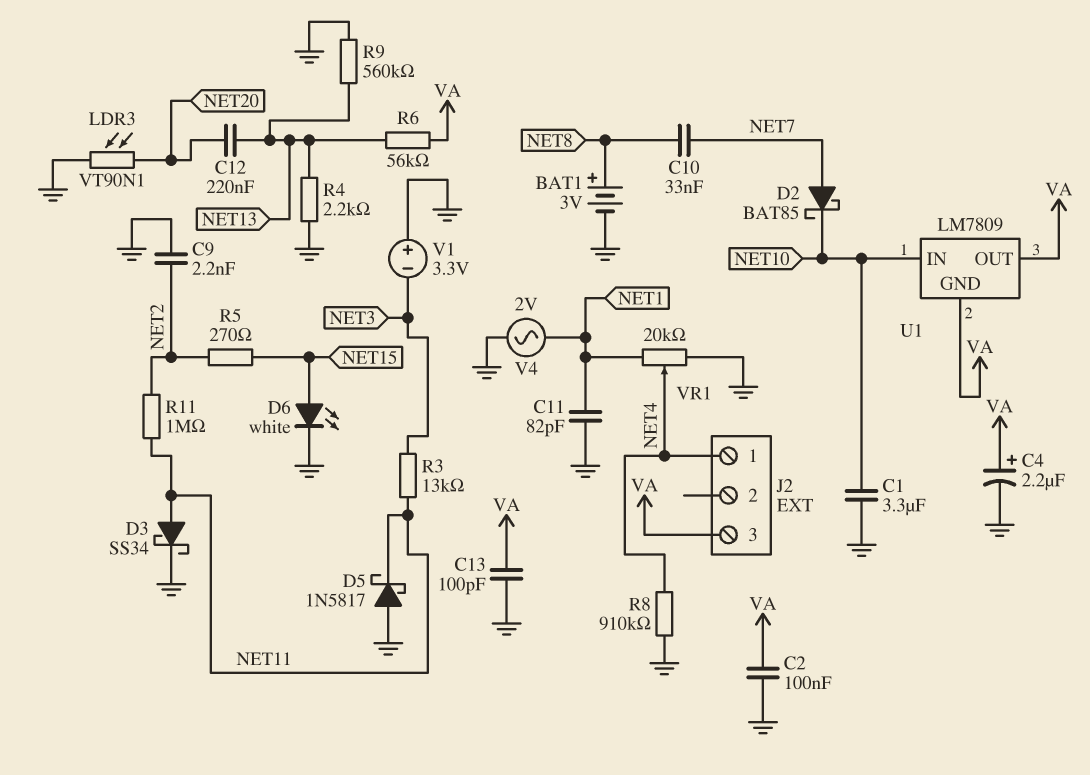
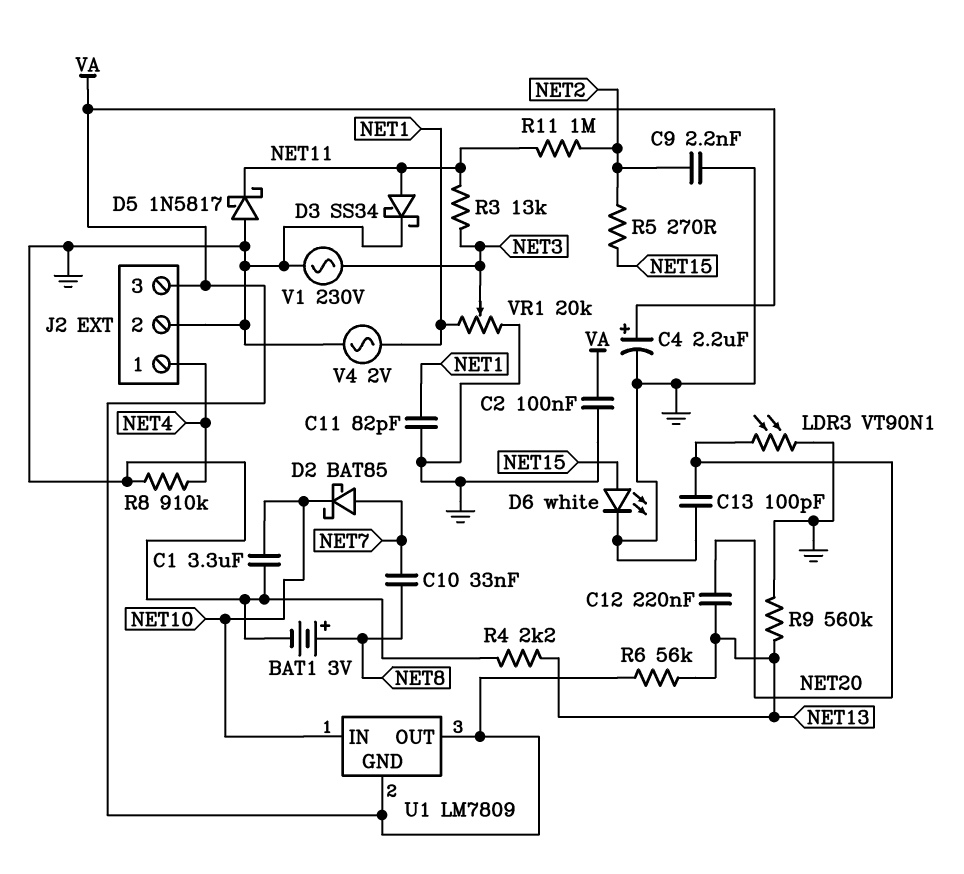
C13: 100pF (GND, VA) -> 100pF (GND, NET20)
J2 pin 2: none -> GND
V1: 3.3V (plus GND, minus NET3) -> AC 230V (GND, NET3)
VR1: 20k (GND, NET1, wiper NET4) -> 20k (GND, NET1, wiper NET3)

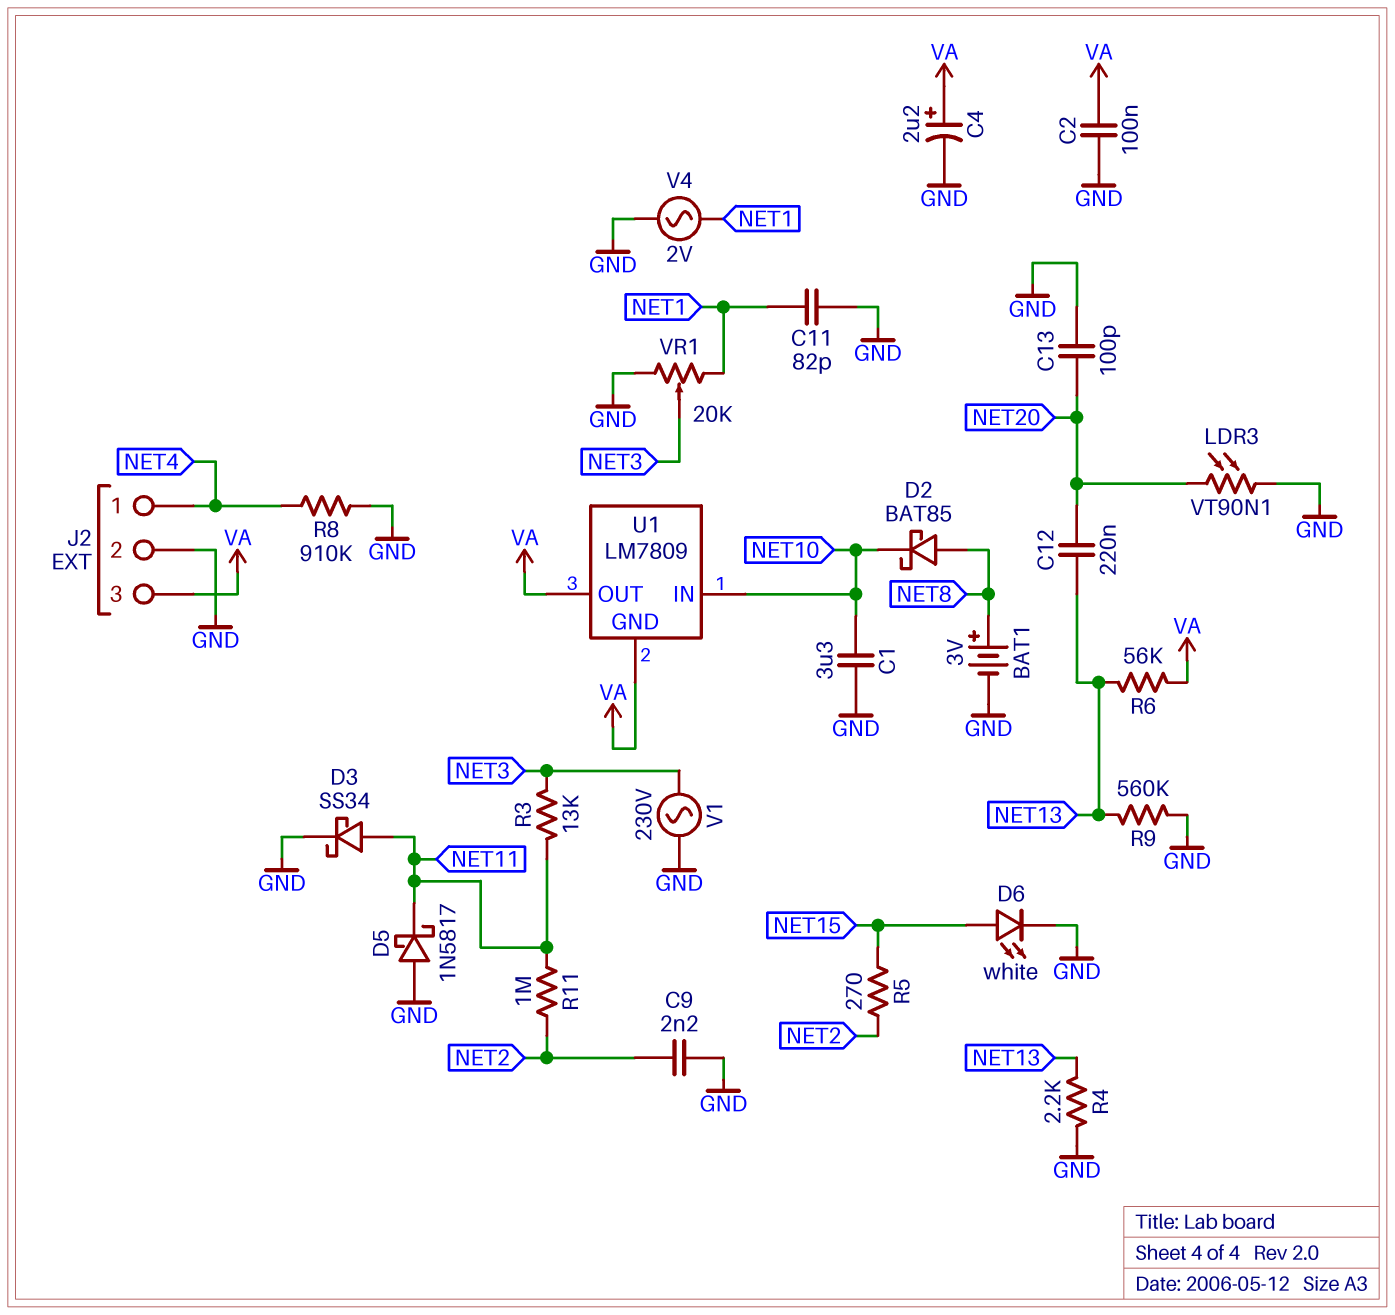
C10: 33nF (NET7, NET8) -> none
D2: schottky BAT85 (A NET7, K NET10) -> schottky BAT85 (A NET8, K NET10)

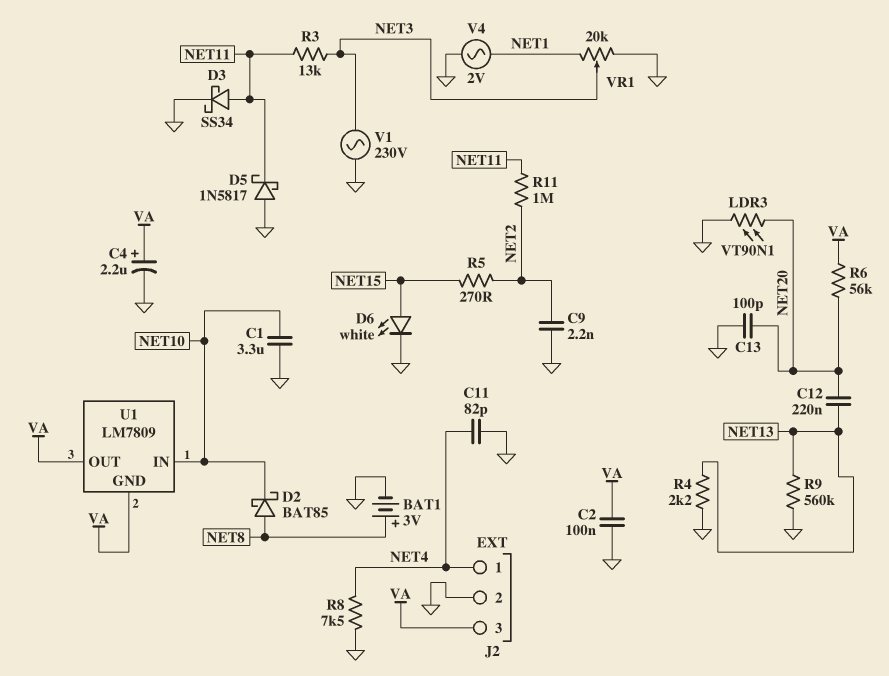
C11: 82pF (GND, NET1) -> 82pF (GND, NET4)
R6: 56k (NET13, VA) -> 56k (NET20, VA)
R8: 910k (GND, NET4) -> 7.5k (GND, NET4)

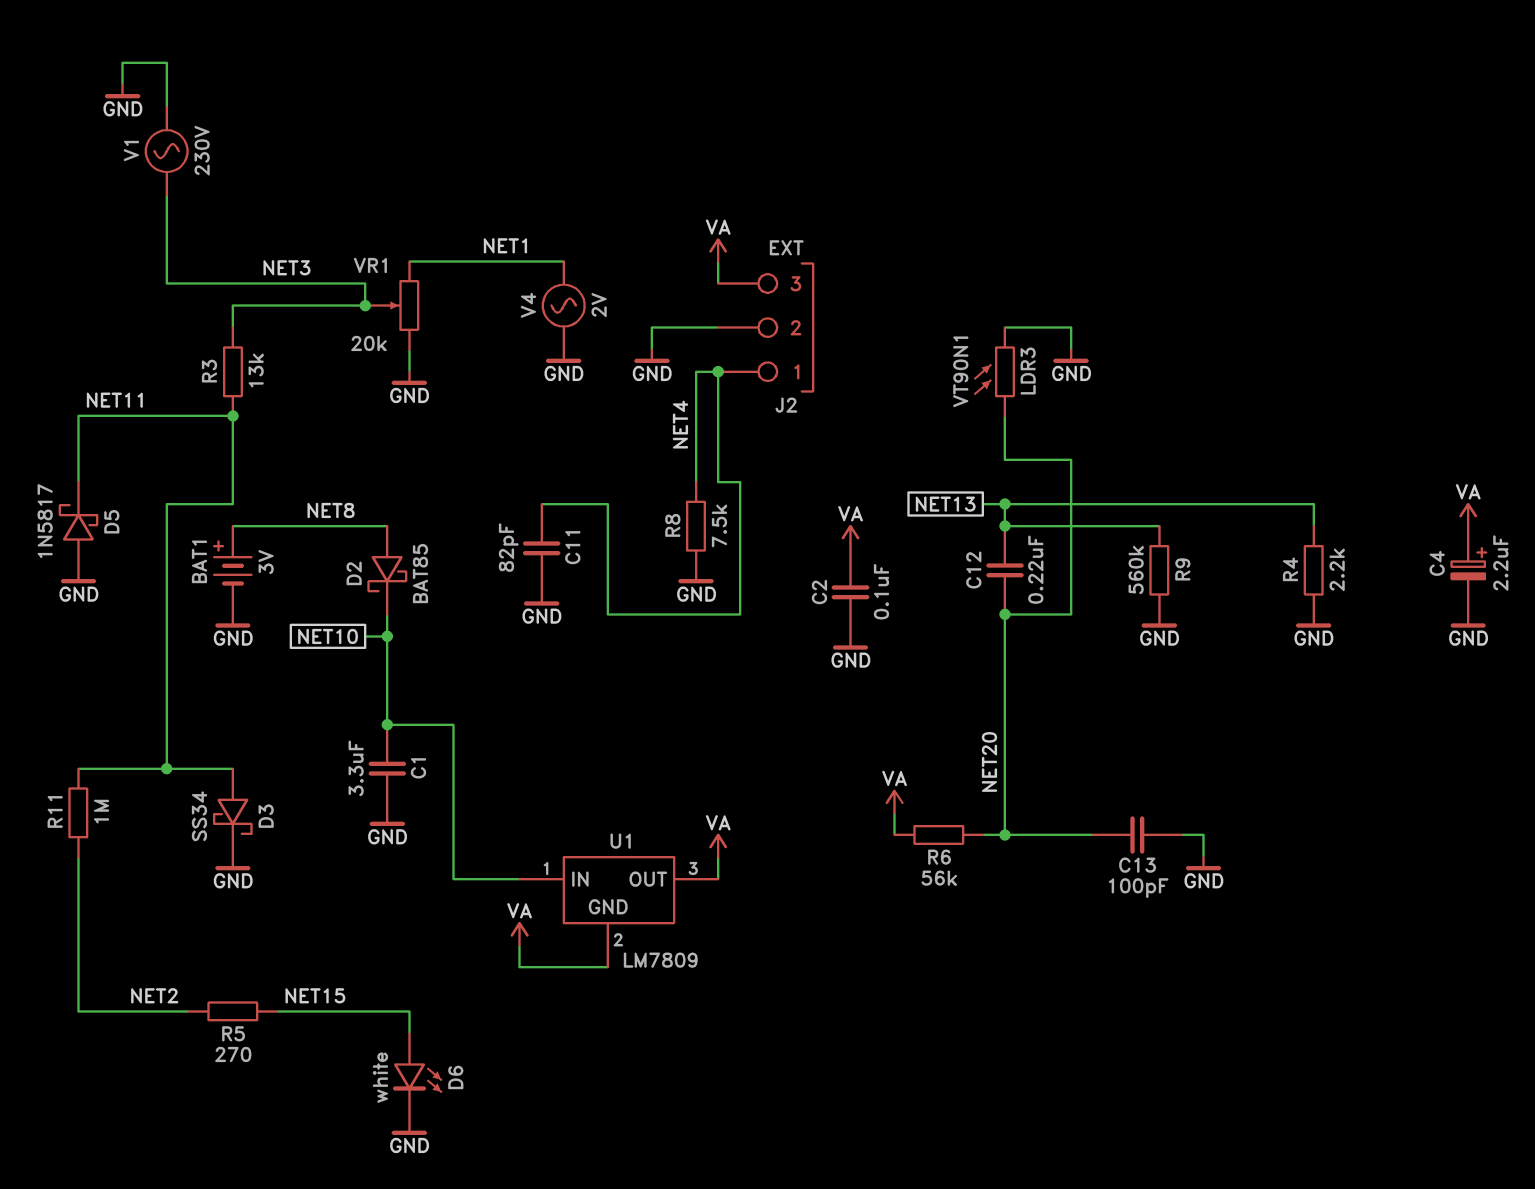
C9: 2.2nF (GND, NET2) -> none

